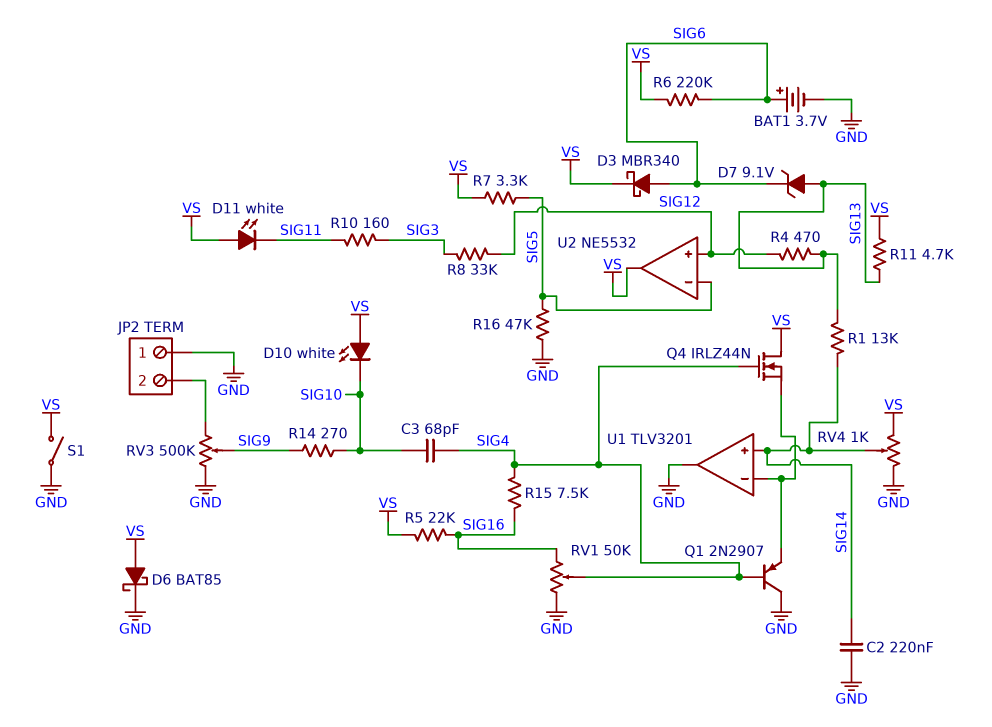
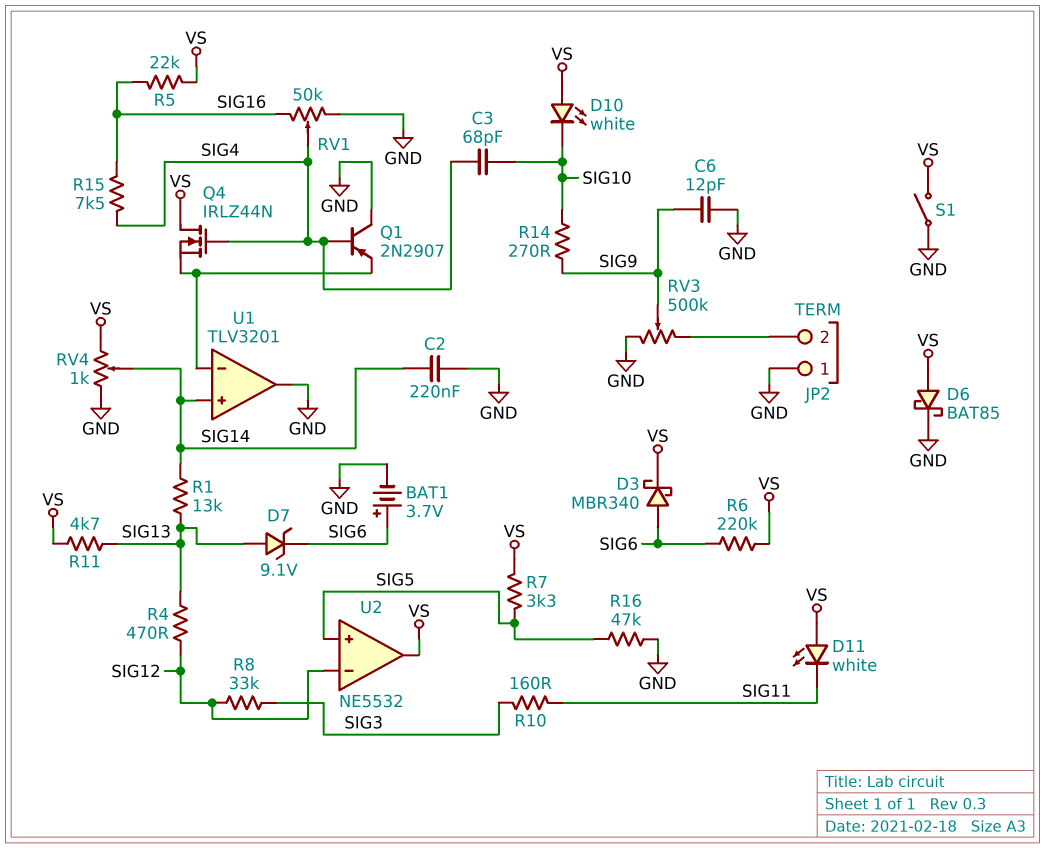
C6: none -> 12pF (GND, SIG9)
U2 pin in+: SIG12 -> SIG5
U2 pin in-: SIG5 -> SIG12

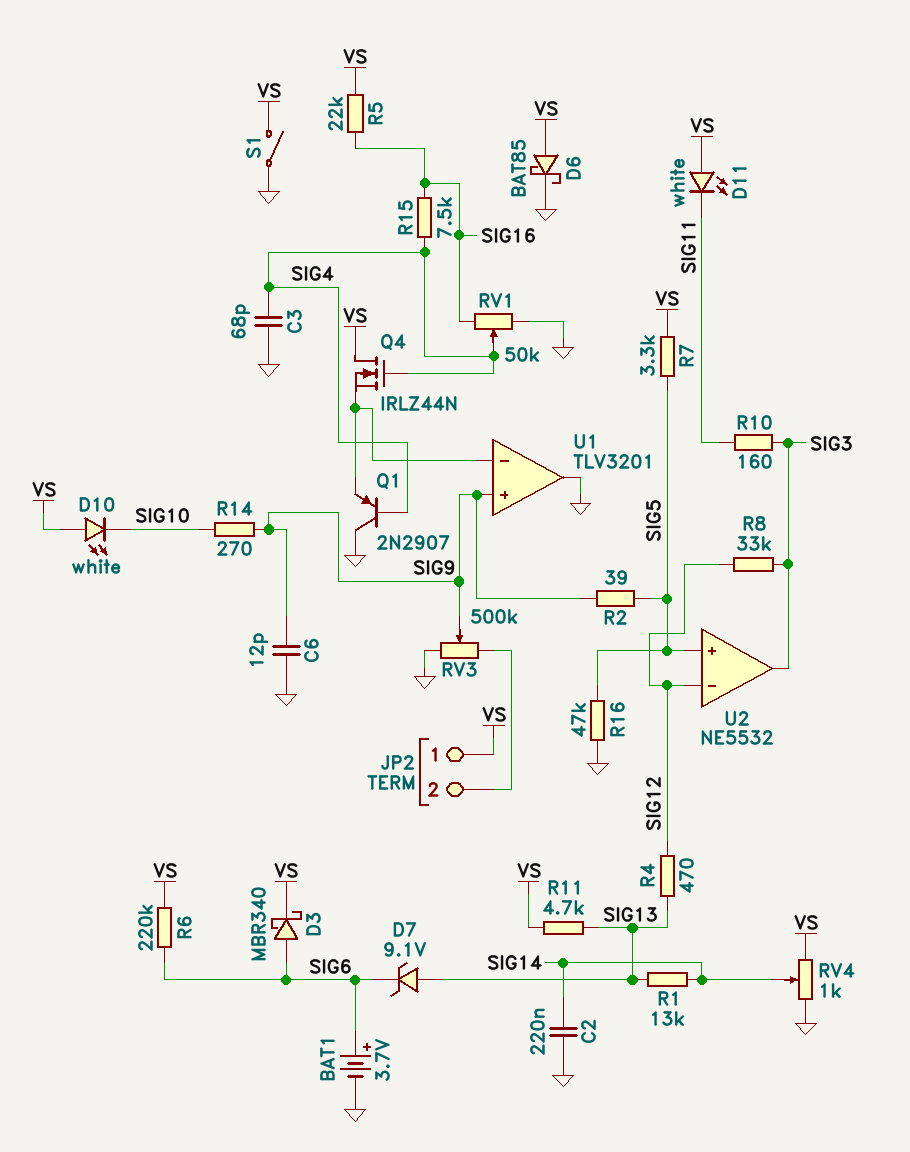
C3: 68pF (SIG4, SIG10) -> 68pF (GND, SIG4)
JP2 pin 1: GND -> VS
R2: none -> 39 (SIG5, SIG9)
U1 pin in+: SIG14 -> SIG9
U2 pin out: VS -> SIG3

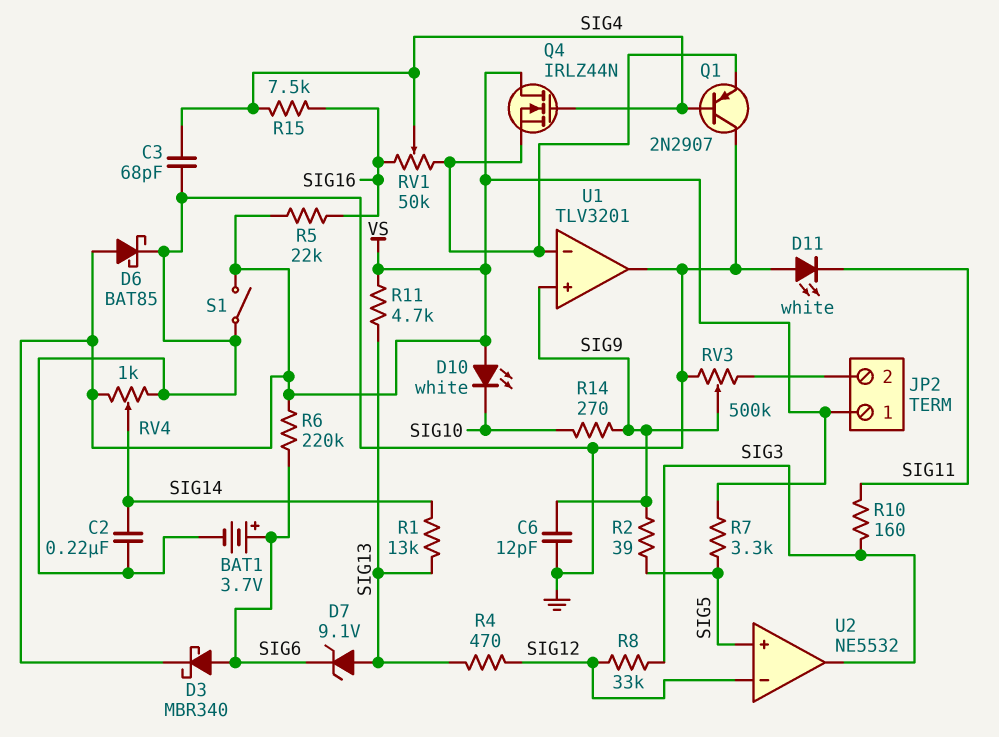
D11: LED white (A VS, K SIG11) -> LED white (A GND, K SIG11)
R16: 47k (GND, SIG5) -> none
RV1: 50k (GND, SIG16, wiper SIG4) -> 50k (SIG16, U1/in-, wiper SIG4)

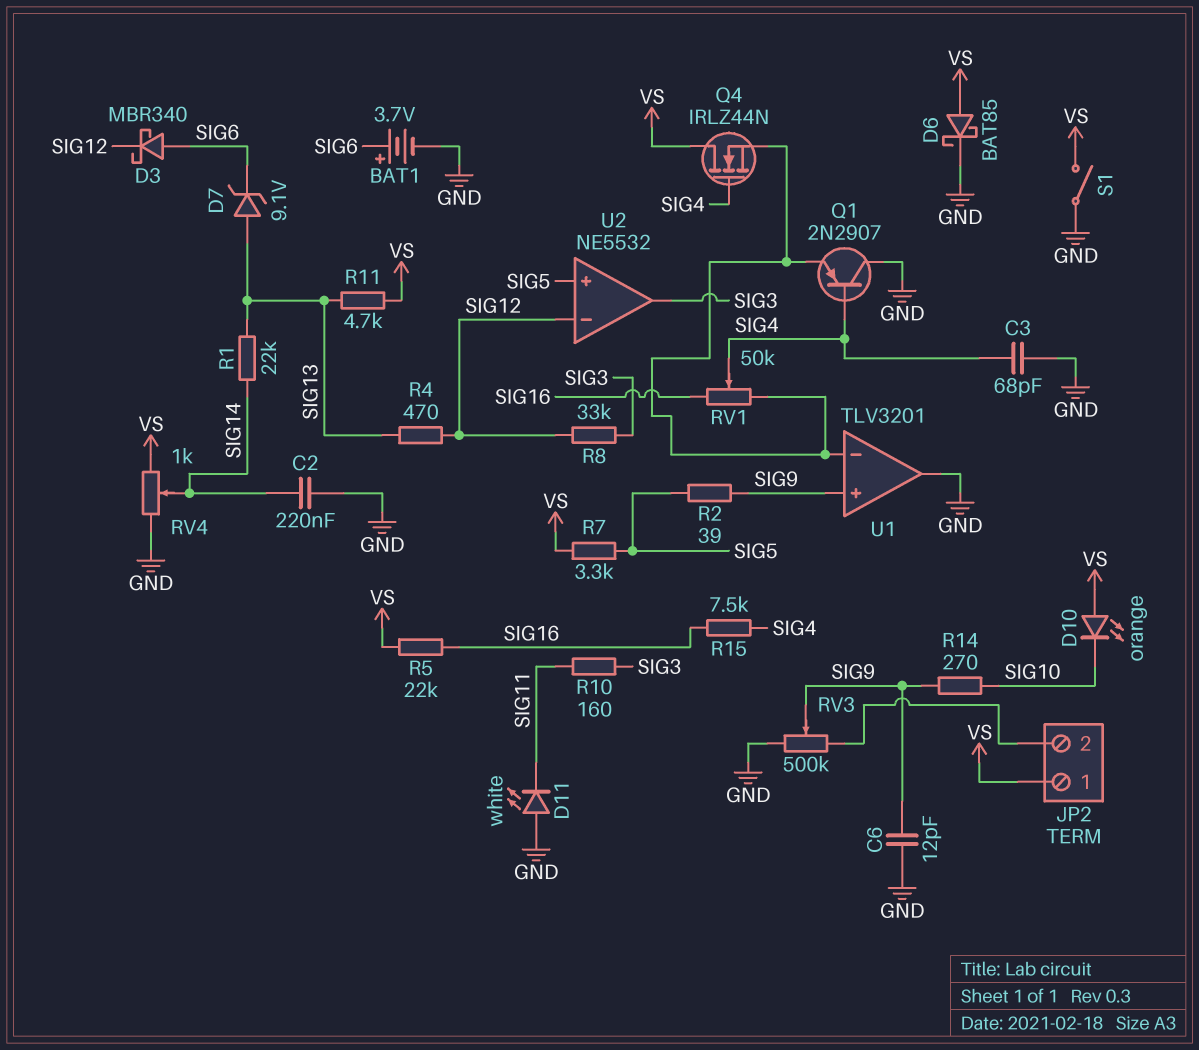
D3: schottky MBR340 (A SIG6, K VS) -> schottky MBR340 (A SIG6, K SIG12)
D10: LED white (A VS, K SIG10) -> LED orange (A VS, K SIG10)
R1: 13k (SIG13, SIG14) -> 22k (SIG13, SIG14)
R6: 220k (SIG6, VS) -> none

